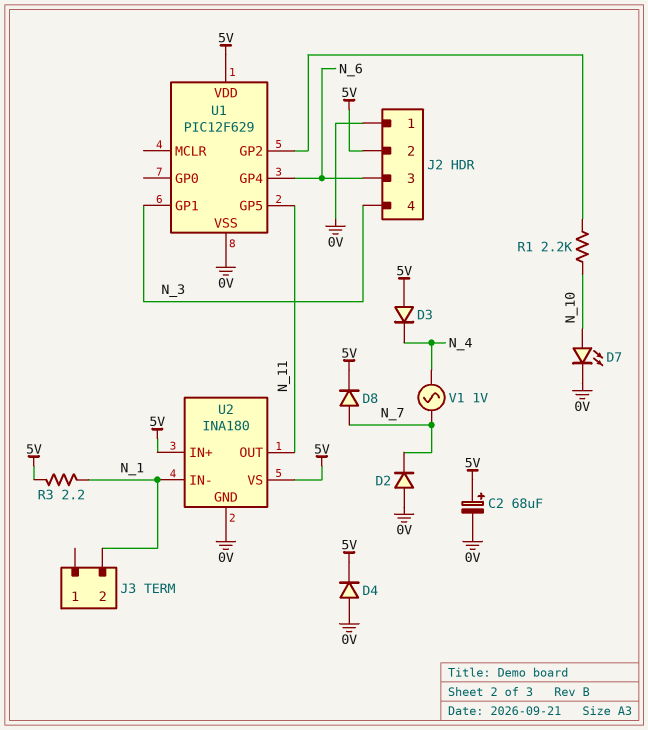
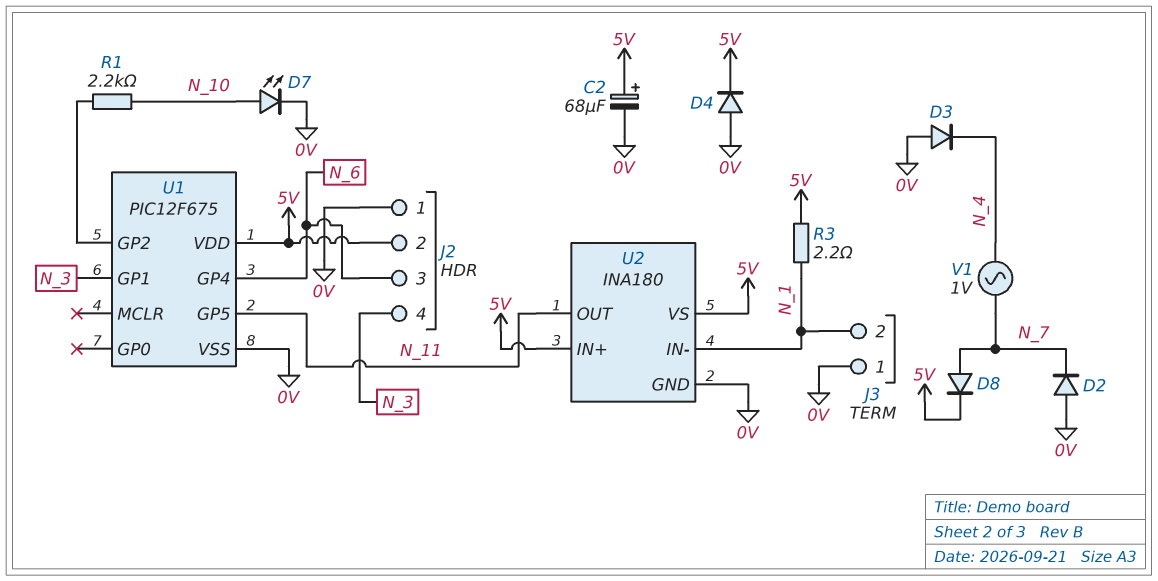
D3: diode (A 5V, K N_4) -> diode (A 0V, K N_4)
J3 pin 1: none -> 0V
U1: PIC12F629 -> PIC12F675

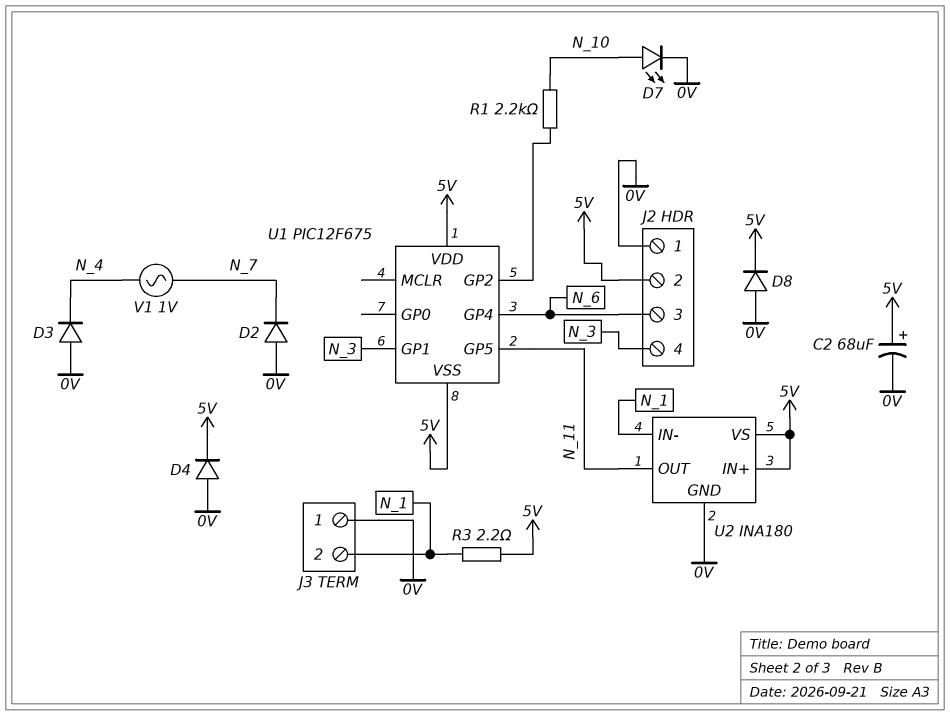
D8: diode (A N_7, K 5V) -> diode (A 0V, K 5V)
U1 pin VSS: 0V -> 5V

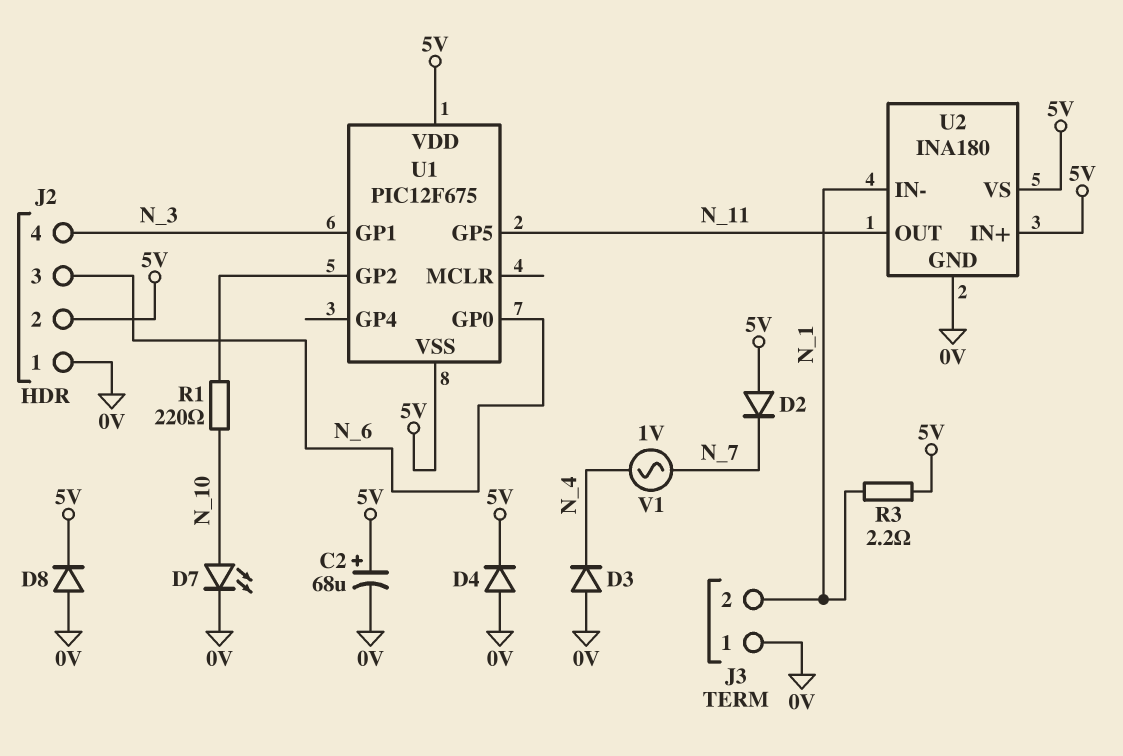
D2: diode (A 0V, K N_7) -> diode (A 5V, K N_7)
R1: 2.2k (N_10, U1/GP2) -> 220 (N_10, U1/GP2)
U1 pin GP0: none -> N_6
U1 pin GP4: N_6 -> none

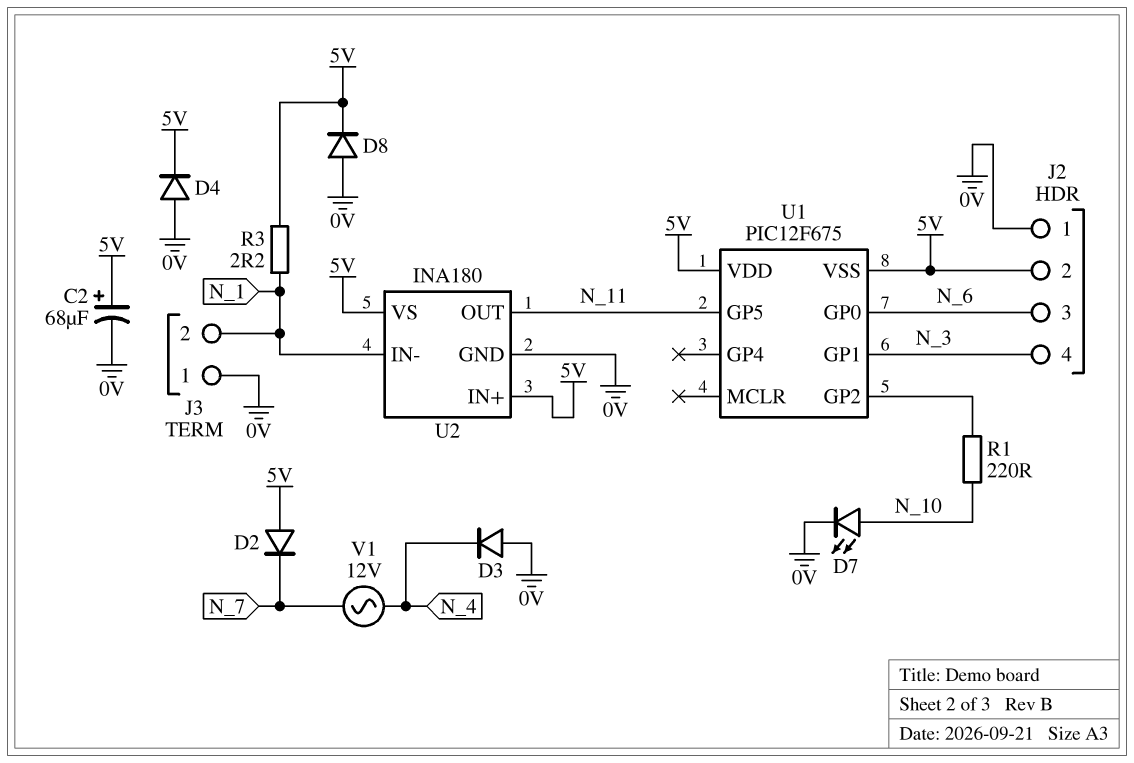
V1: AC 1V (N_4, N_7) -> AC 12V (N_4, N_7)

